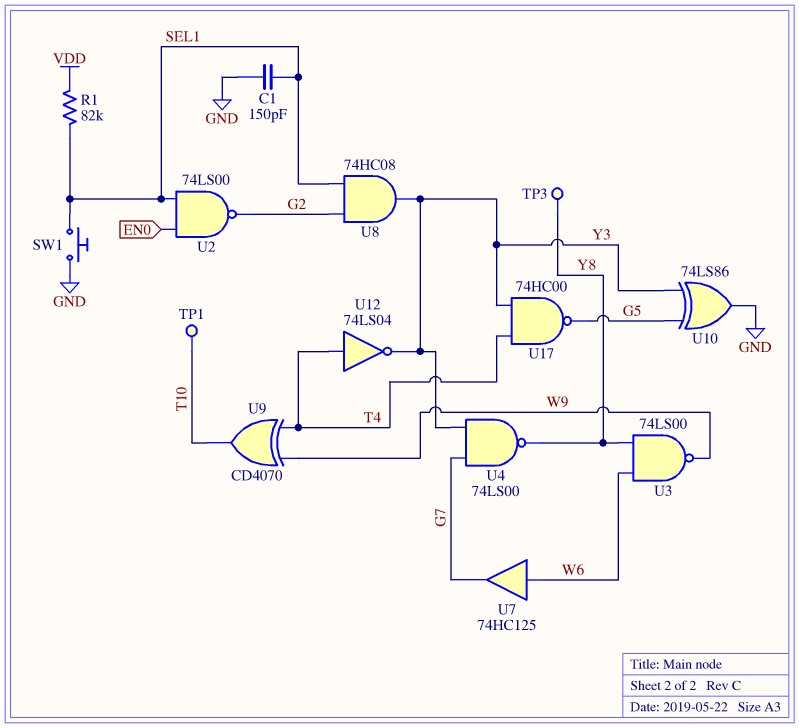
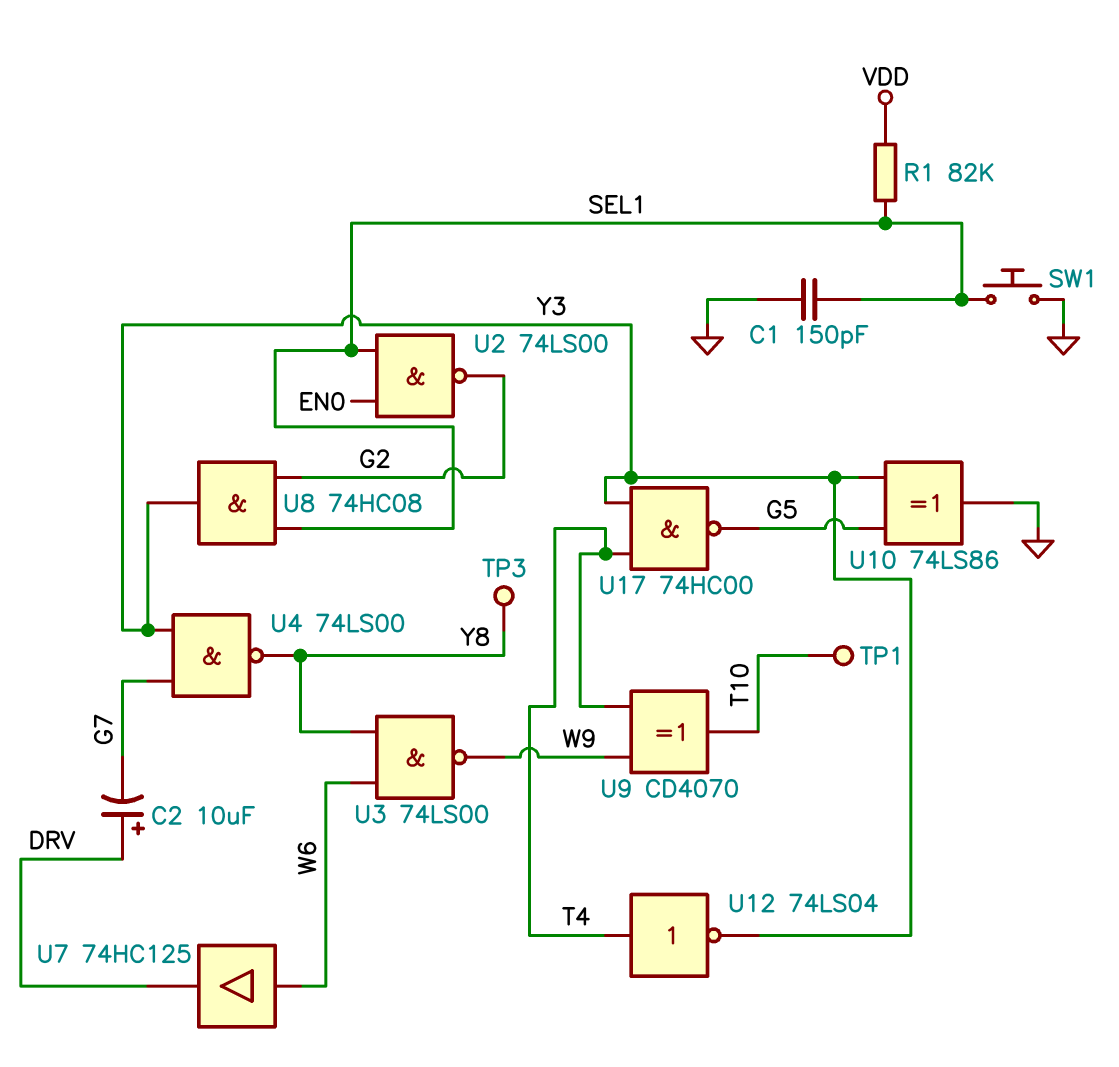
C2: none -> 10uF (plus DRV, minus G7)
U7: buffer 74HC125 (in W6, out G7) -> buffer 74HC125 (in W6, out DRV)

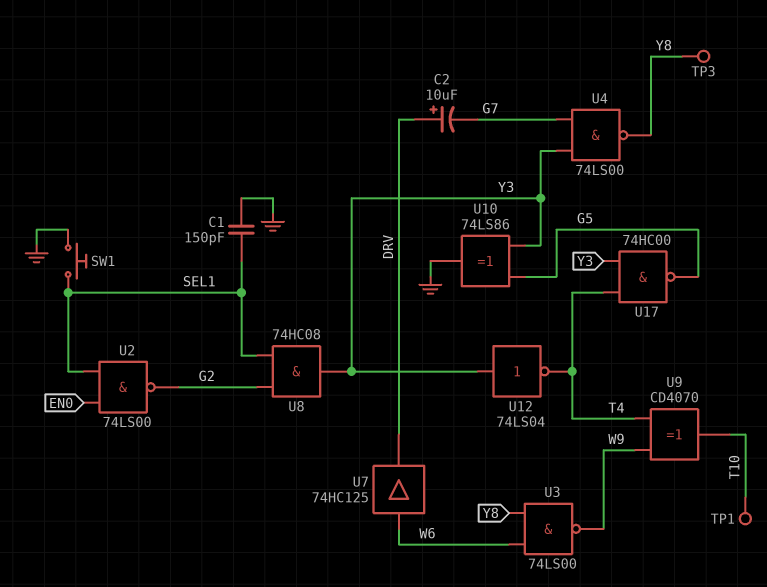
R1: 82k (SEL1, VDD) -> none
U12: NOT 74LS04 (in T4, out Y3) -> NOT 74LS04 (in Y3, out T4)

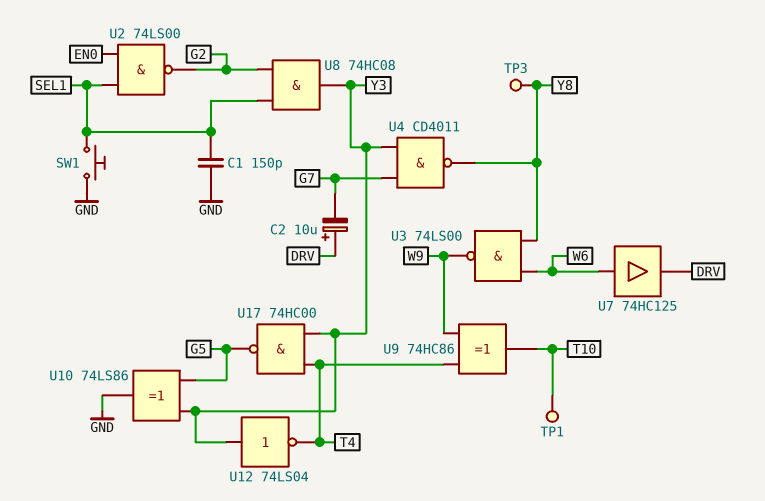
U4: NAND 74LS00 (in G7, in Y3, out Y8) -> NAND CD4011 (in G7, in Y3, out Y8)
U9: XOR CD4070 (in T4, in W9, out T10) -> XOR 74HC86 (in T4, in W9, out T10)

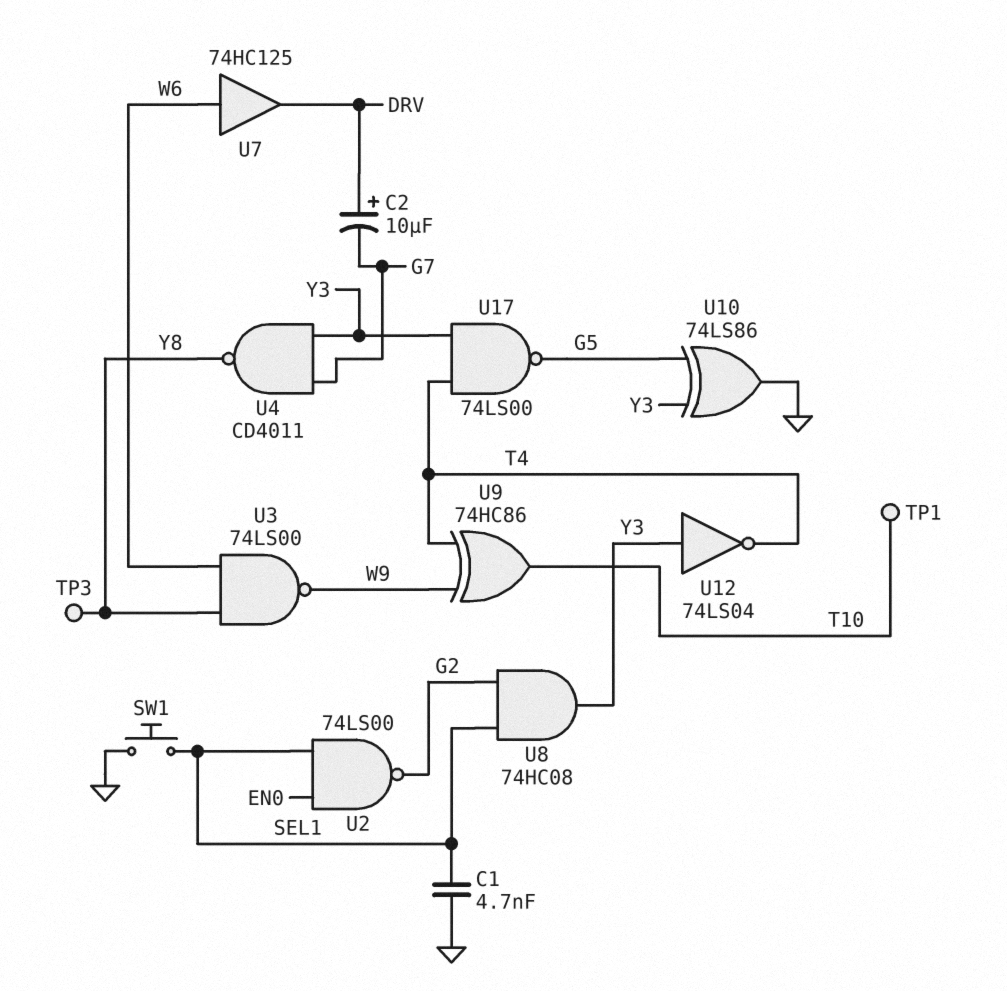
C1: 150pF (GND, SEL1) -> 4.7nF (GND, SEL1)
U17: NAND 74HC00 (in T4, in Y3, out G5) -> NAND 74LS00 (in T4, in Y3, out G5)

